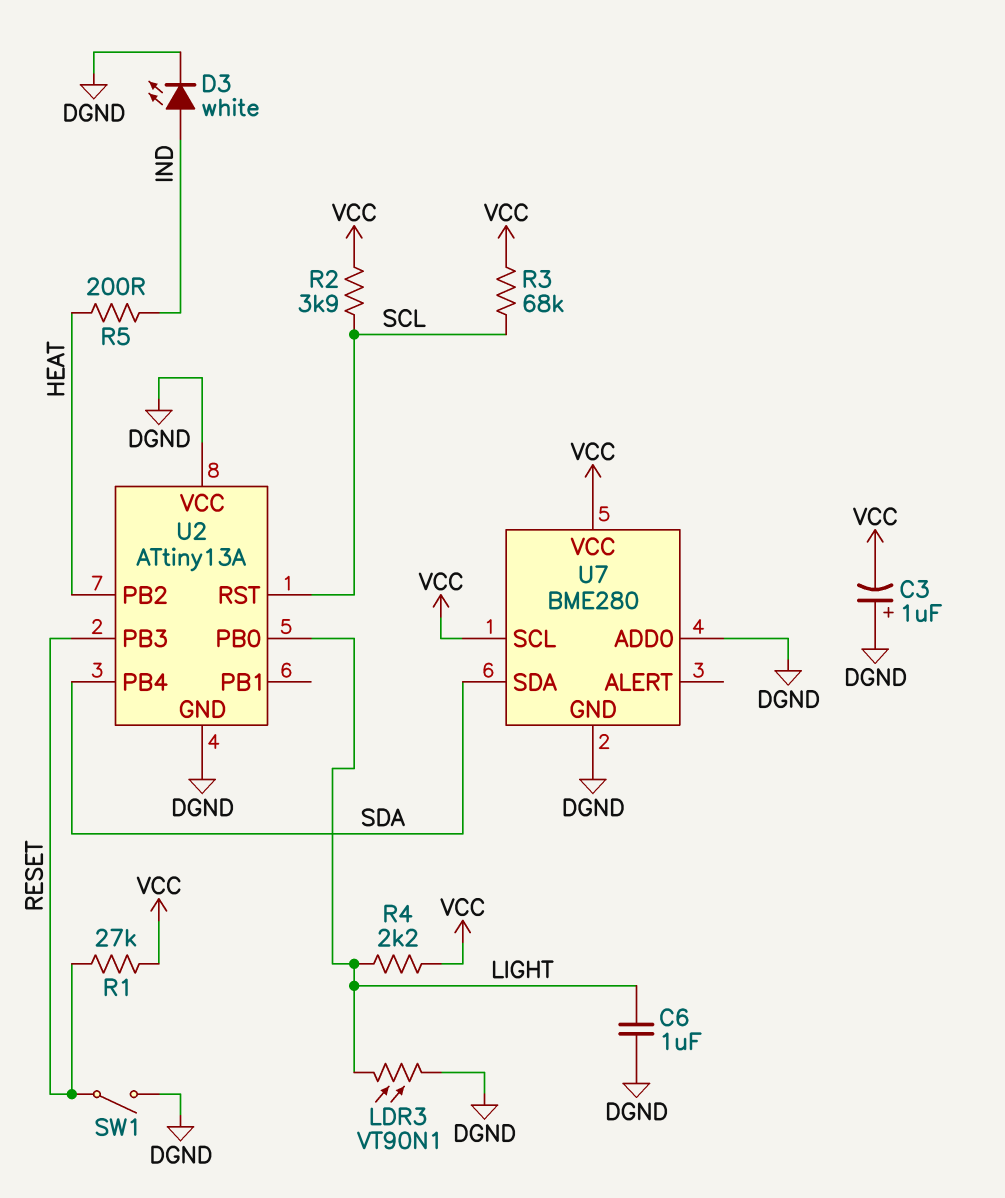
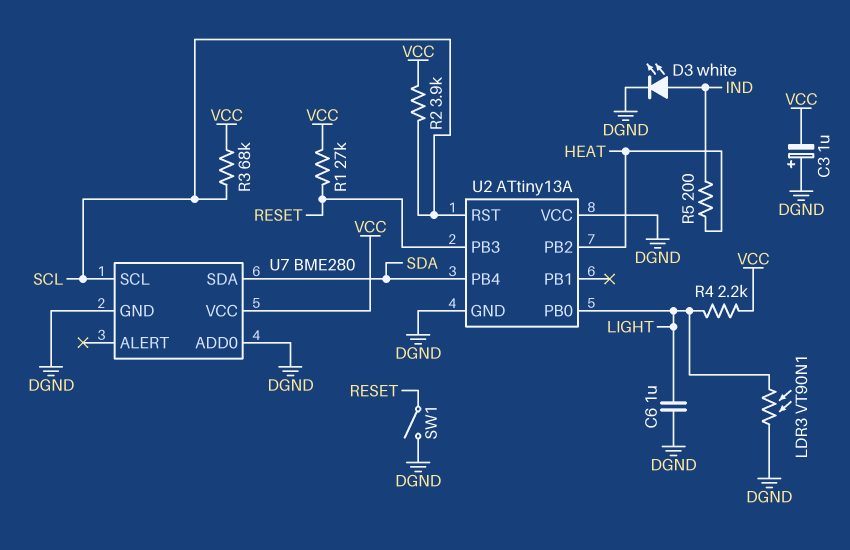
U7 pin SCL: VCC -> SCL

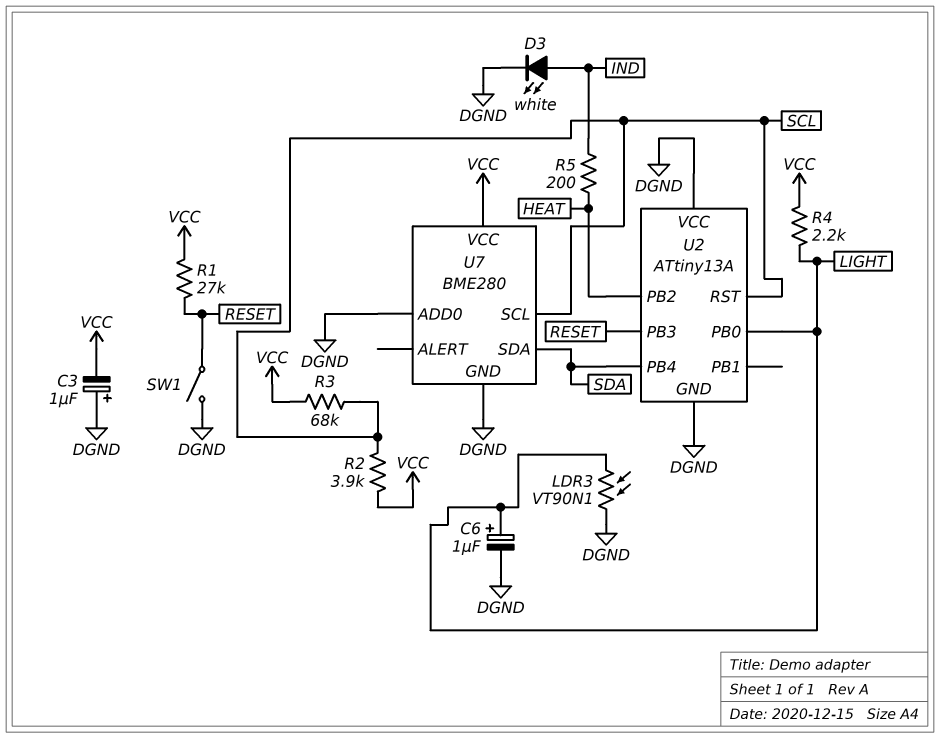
C6: 1uF (DGND, LIGHT) -> 1uF (plus LIGHT, minus DGND)

